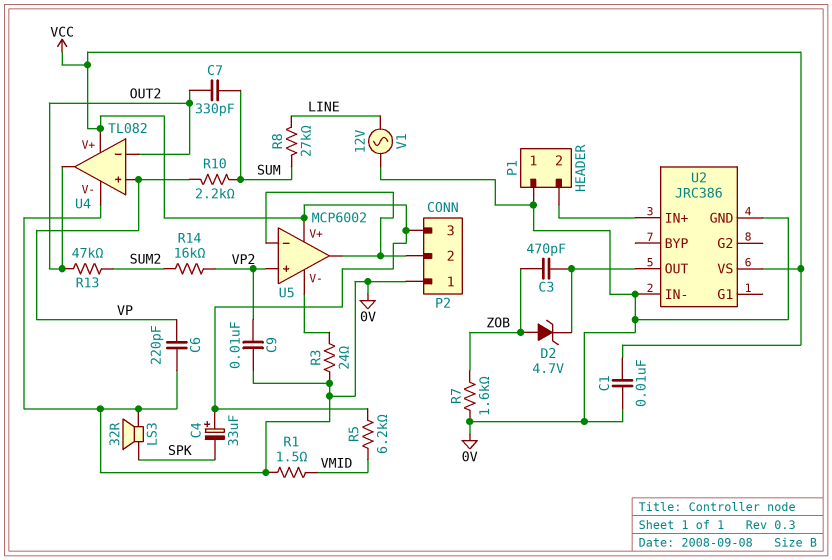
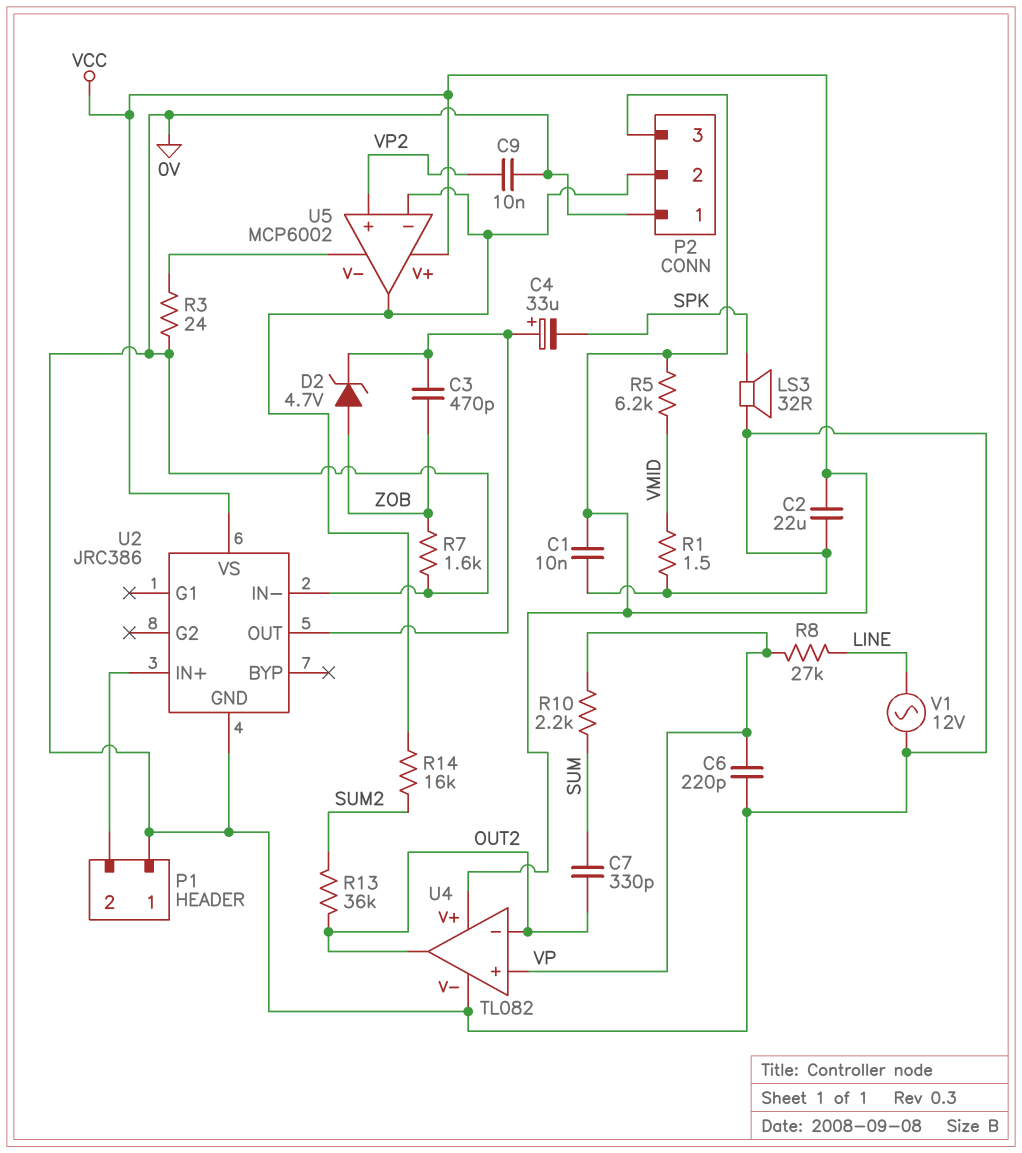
C2: none -> 22uF (0V, VCC)
C4: 33uF (plus VCC, minus SPK) -> 33uF (plus U2/OUT, minus SPK)
R8: 27k (LINE, SUM) -> 27k (LINE, VP)
R13: 47k (OUT2, SUM2) -> 36k (OUT2, SUM2)
R14: 16k (SUM2, VP2) -> 16k (P2/2, SUM2)

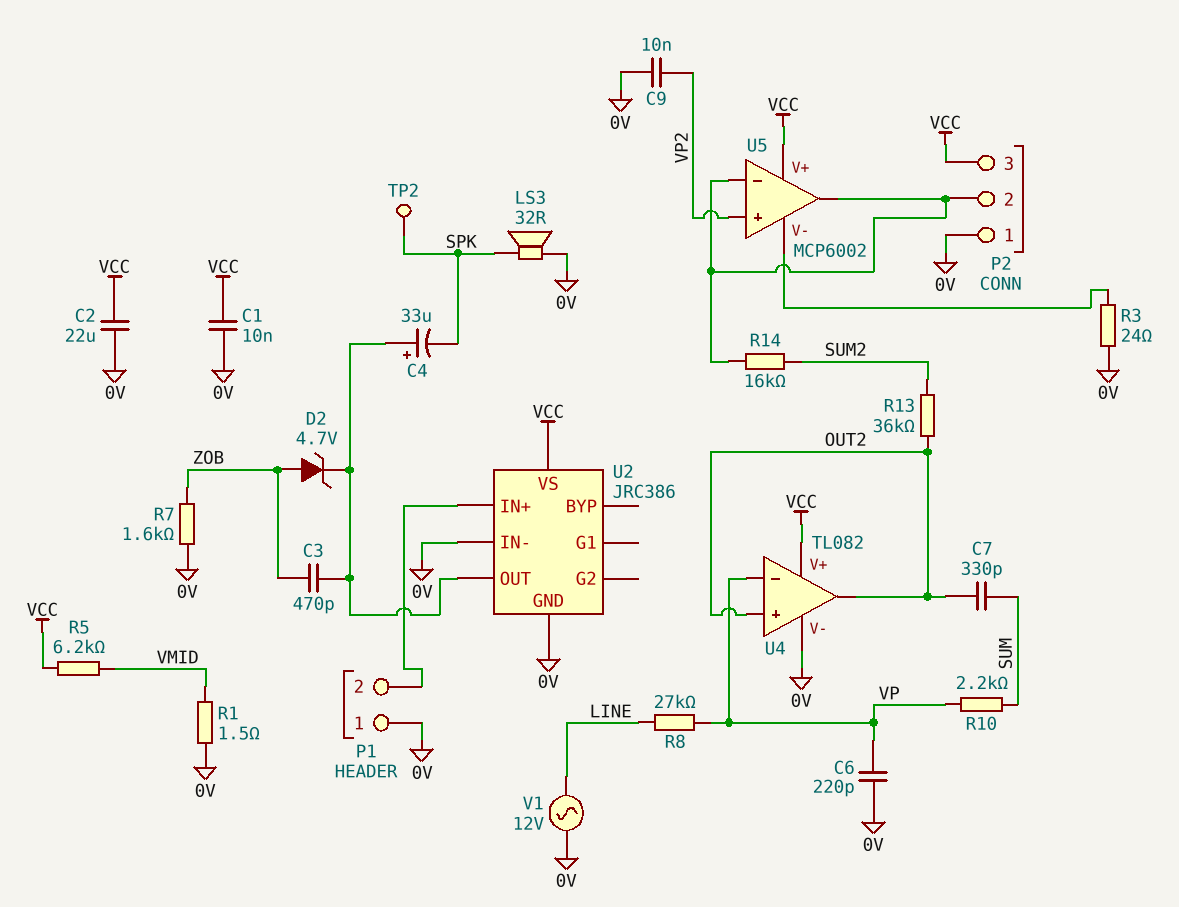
TP2: none -> test point (SPK)
U4 pin in+: VP -> OUT2
U4 pin in-: OUT2 -> VP

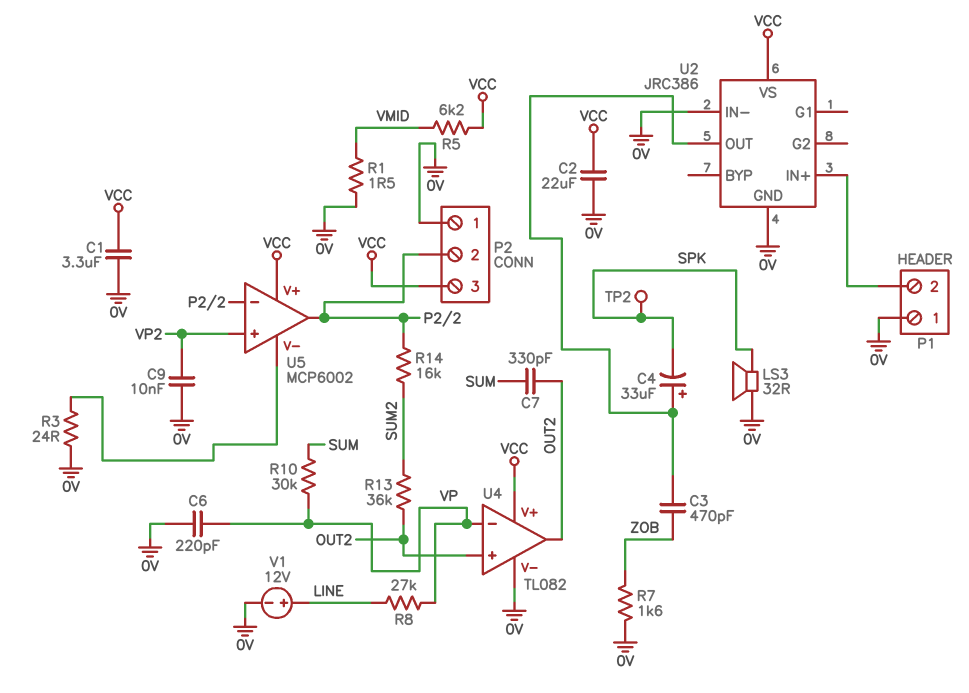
C1: 10nF (0V, VCC) -> 3.3uF (0V, VCC)
D2: zener 4.7V (A ZOB, K U2/OUT) -> none
R10: 2.2k (SUM, VP) -> 30k (SUM, VP)
V1: AC 12V (0V, LINE) -> 12V (plus LINE, minus 0V)

